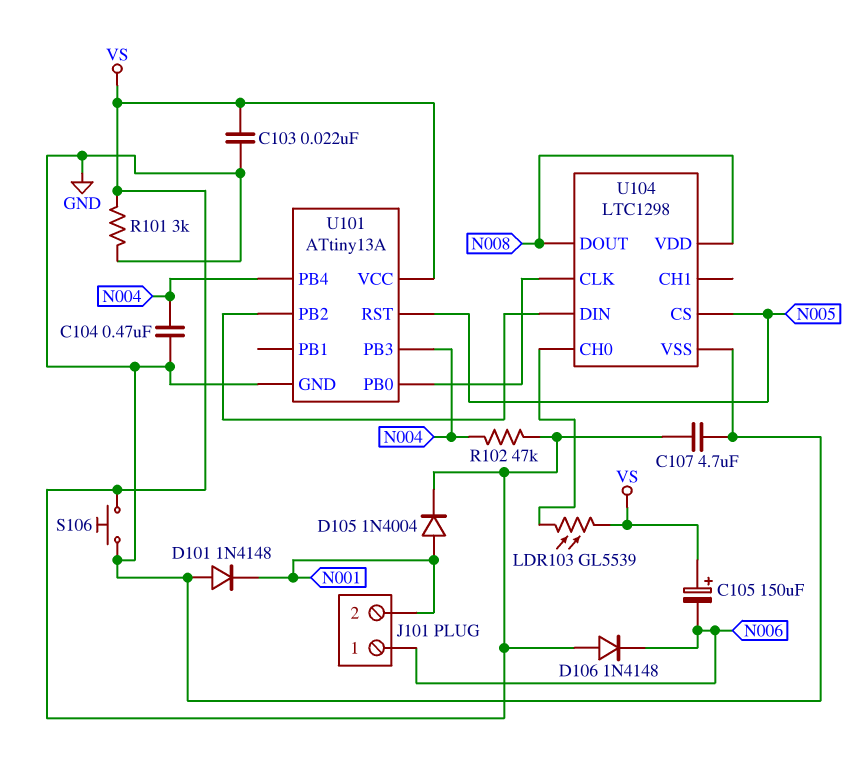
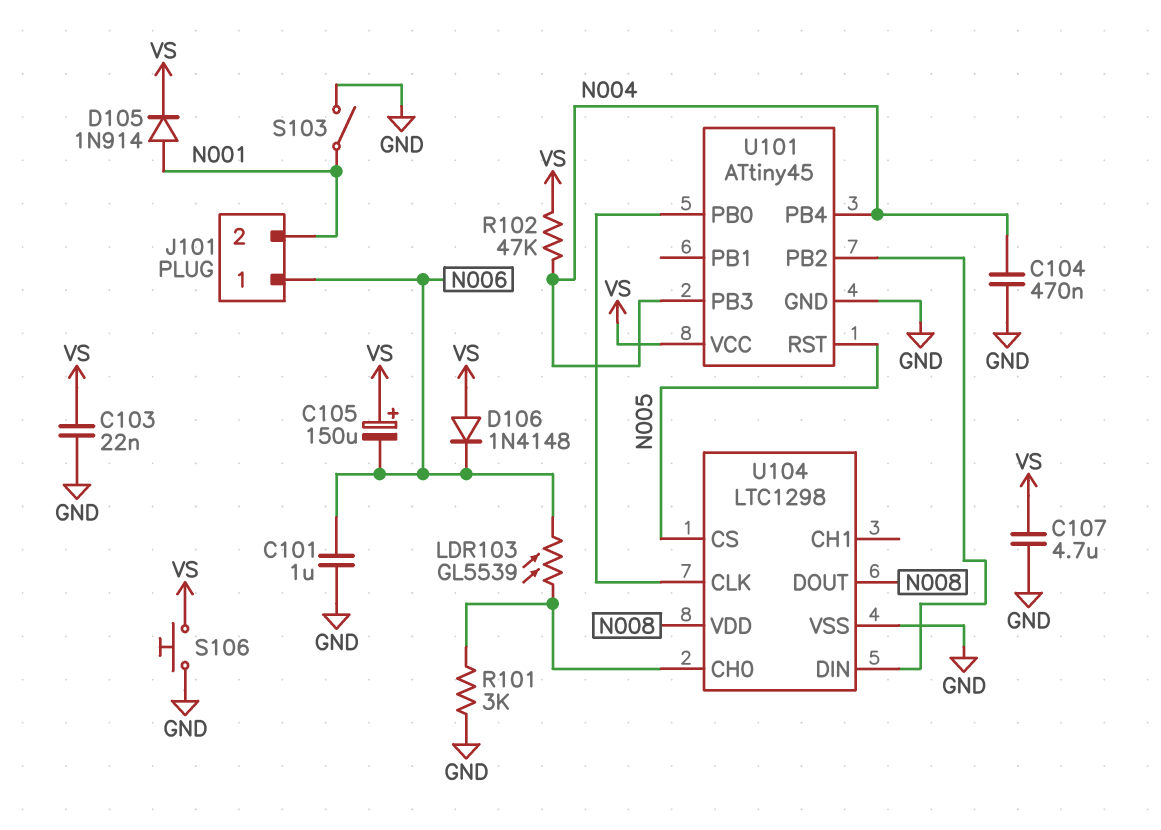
C101: none -> 1uF (GND, N006)
D101: diode 1N4148 (A GND, K N001) -> none
D105: diode 1N4004 (A N001, K VS) -> diode 1N914 (A N001, K VS)
LDR103: GL5539 (U104/CH0, VS) -> GL5539 (N006, U104/CH0)
R101: 3k (GND, VS) -> 3k (GND, U104/CH0)
S103: none -> switch (GND, N001)
U101: ATtiny13A -> ATtiny45

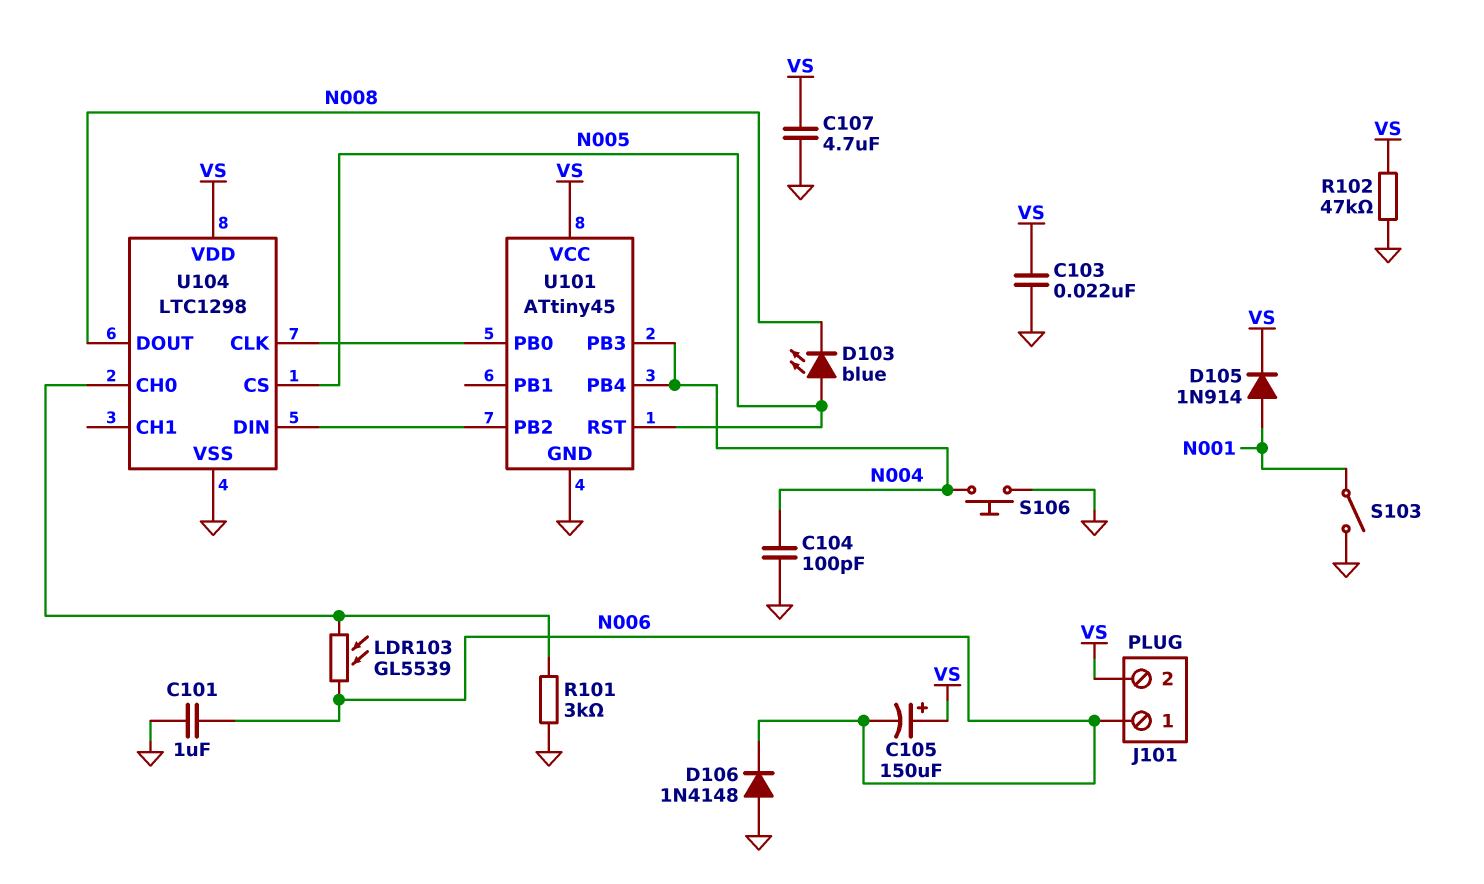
C104: 470nF (GND, N004) -> 100pF (GND, N004)
D103: none -> LED blue (A N005, K N008)
D106: diode 1N4148 (A VS, K N006) -> diode 1N4148 (A GND, K N006)
J101 pin 2: N001 -> VS
R102: 47k (N004, VS) -> 47k (GND, VS)
S106: button (GND, VS) -> button (GND, N004)
U104 pin VDD: N008 -> VS

